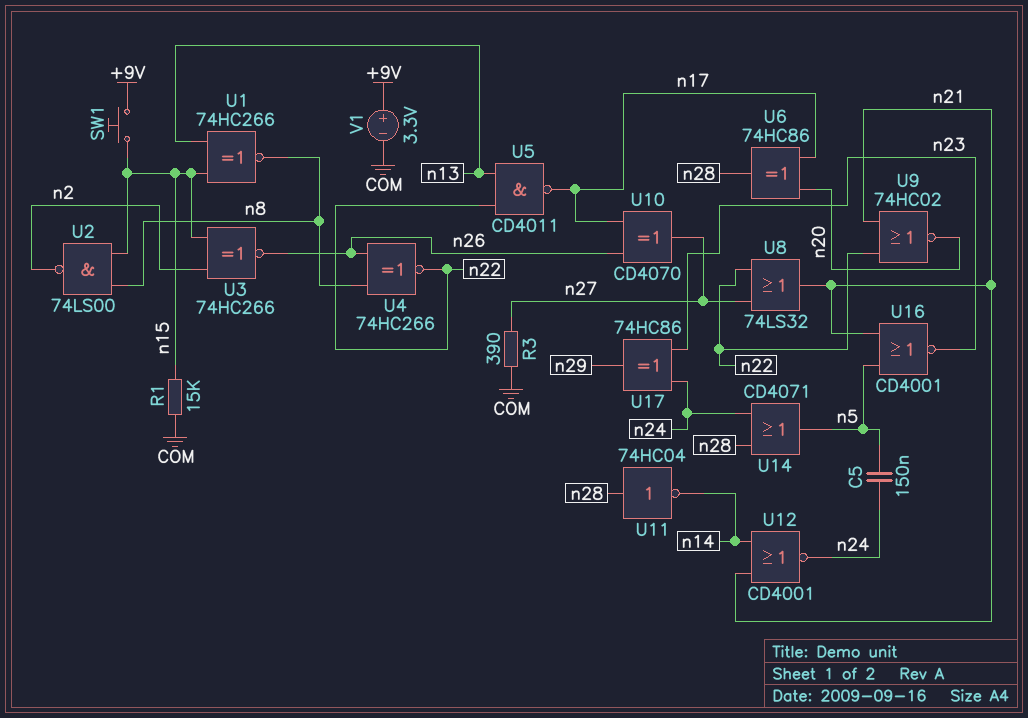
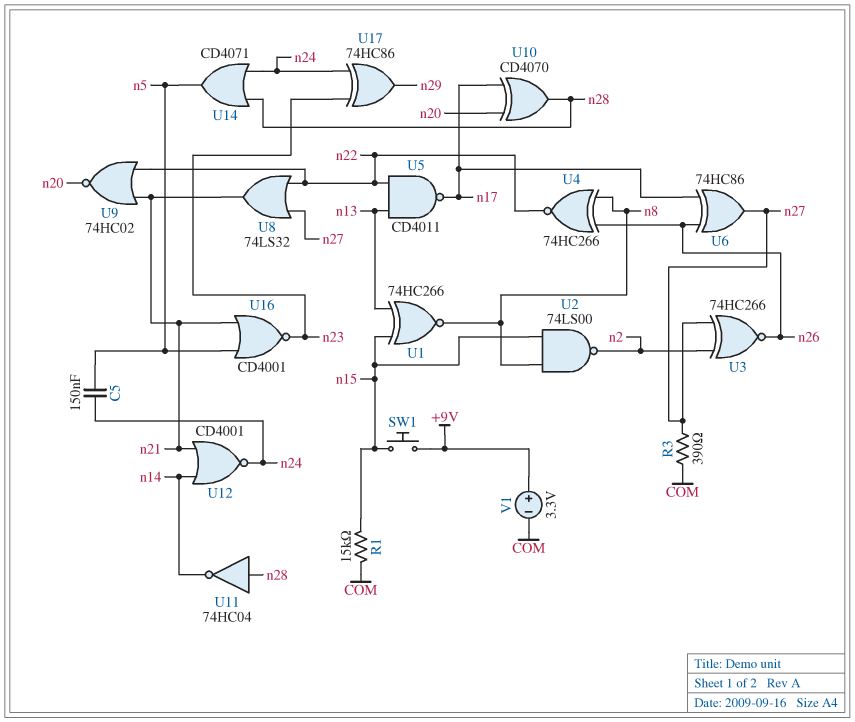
U3: XNOR 74HC266 (in n2, in n15, out n26) -> XNOR 74HC266 (in n2, in n27, out n26)
U6: XOR 74HC86 (in n17, in n20, out n28) -> XOR 74HC86 (in n17, in n26, out n27)
U10: XOR CD4070 (in n17, in n26, out n27) -> XOR CD4070 (in n17, in n20, out n28)

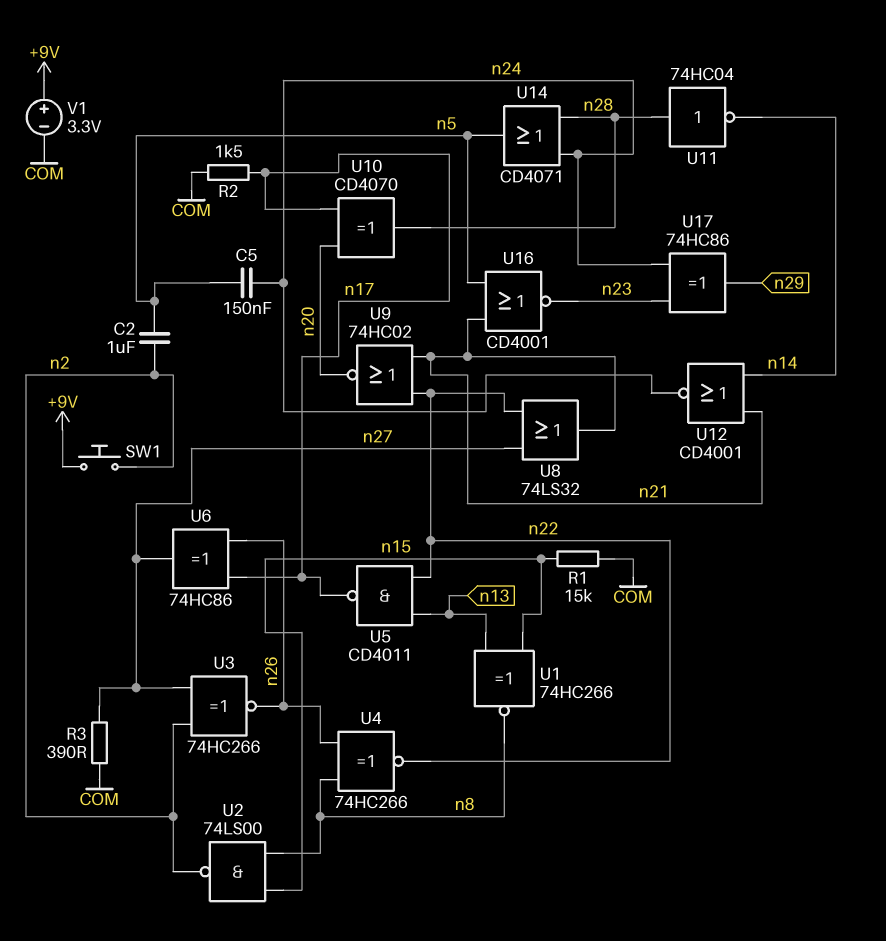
C2: none -> 1uF (n2, n5)
R2: none -> 1.5k (COM, n17)
SW1: button (+9V, n15) -> button (+9V, n2)

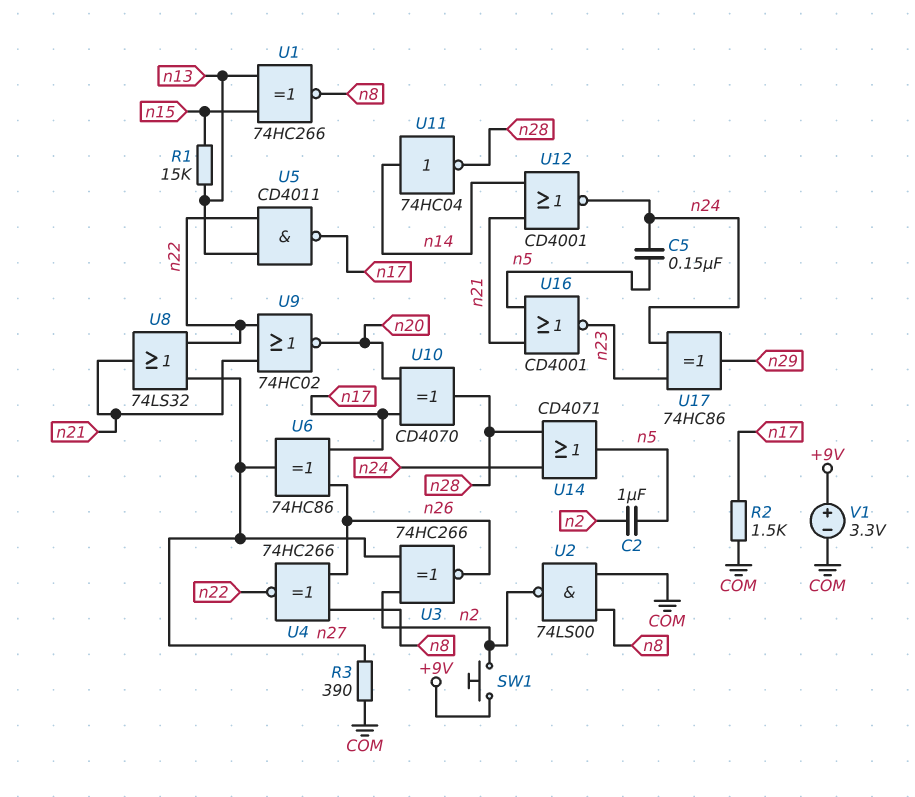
R1: 15k (COM, n15) -> 15k (n13, n15)
U2: NAND 74LS00 (in n8, in n15, out n2) -> NAND 74LS00 (in COM, in n8, out n2)
U11: NOT 74HC04 (in n28, out n14) -> NOT 74HC04 (in n14, out n28)

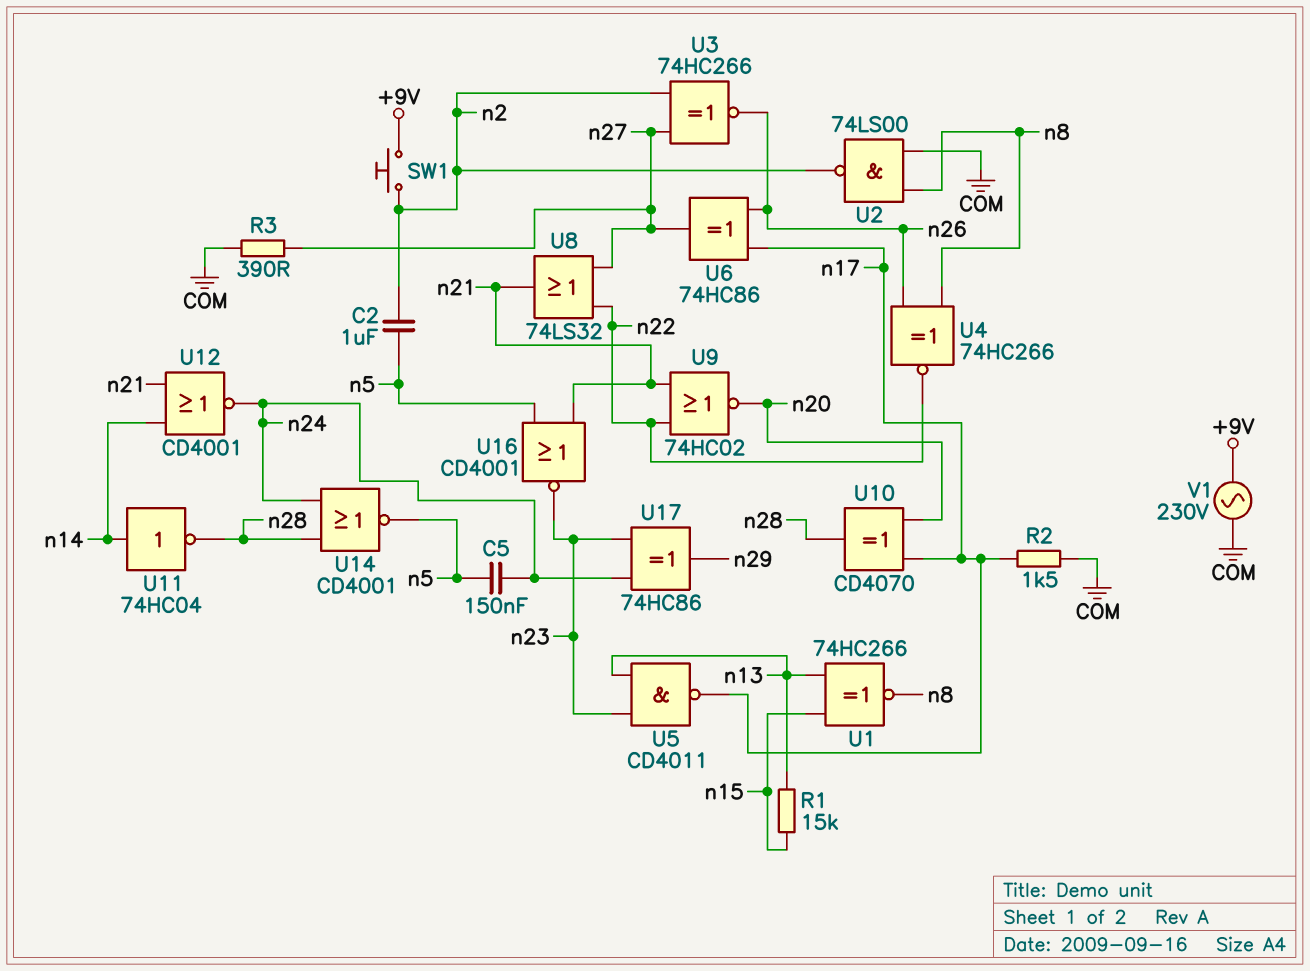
U5: NAND CD4011 (in n13, in n22, out n17) -> NAND CD4011 (in n13, in n23, out n17)
U14: OR CD4071 (in n24, in n28, out n5) -> NOR CD4001 (in n24, in n28, out n5)
V1: 3.3V (plus +9V, minus COM) -> AC 230V (+9V, COM)

